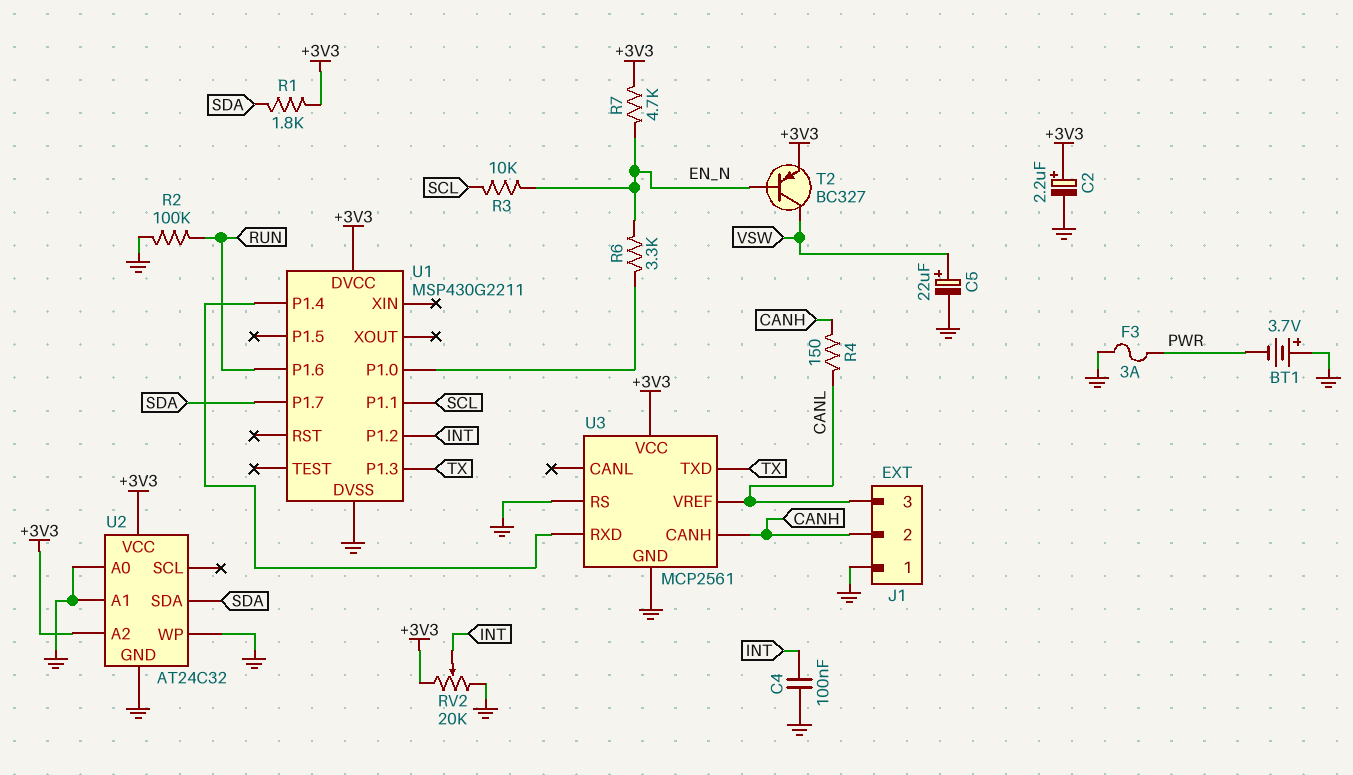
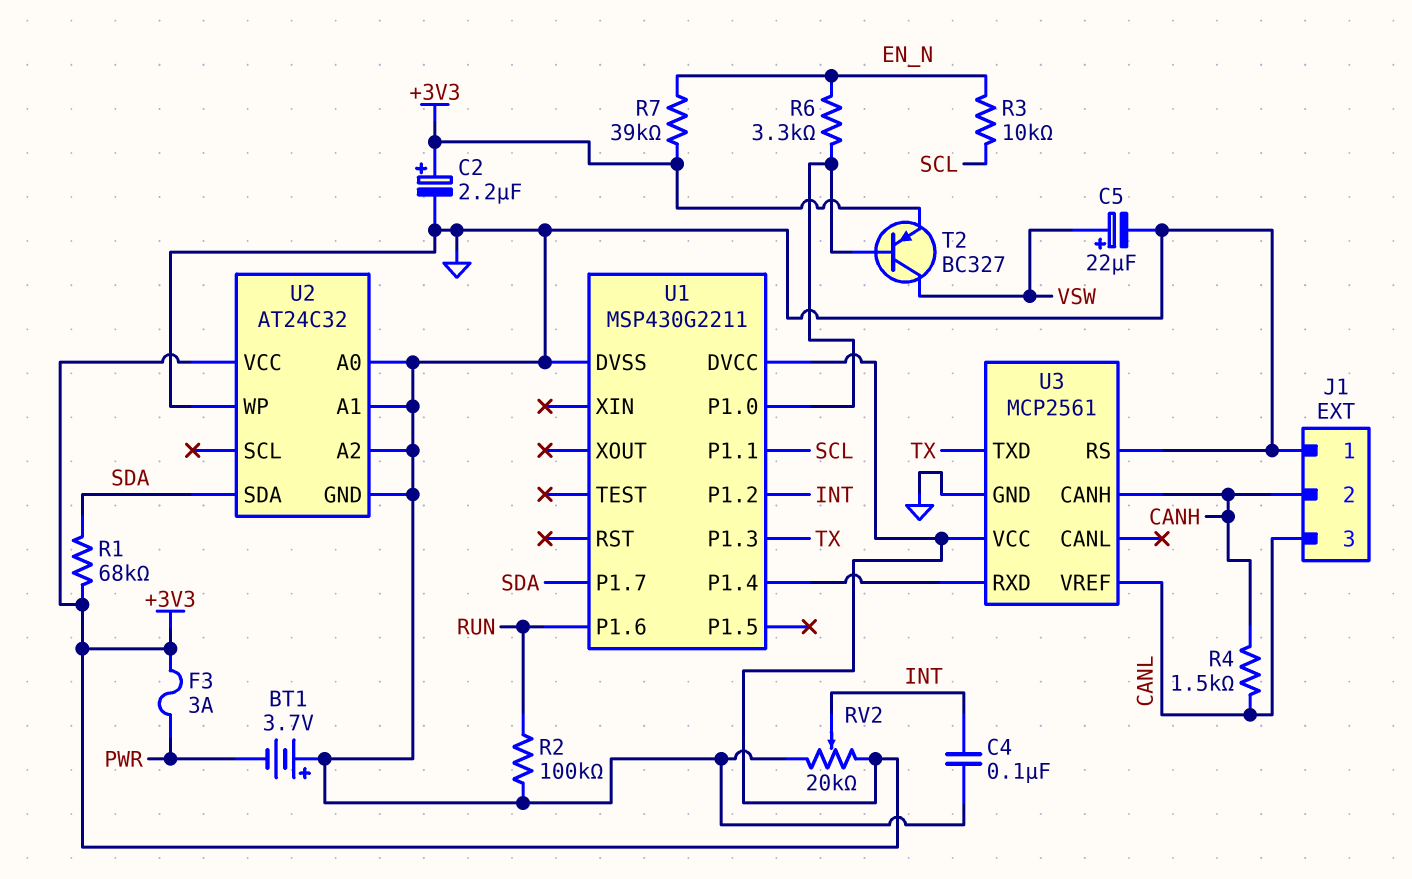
F3: 3A (GND, PWR) -> 3A (+3V3, PWR)
R1: 1.8k (+3V3, SDA) -> 68k (+3V3, SDA)
R4: 150 (CANH, CANL) -> 1.5k (CANH, CANL)
R7: 4.7k (+3V3, EN_N) -> 39k (+3V3, EN_N)
T2: PNP BC327 (B EN_N, C VSW, E +3V3) -> PNP BC327 (B U1/P1.0, C VSW, E +3V3)
U2 pin A2: +3V3 -> GND

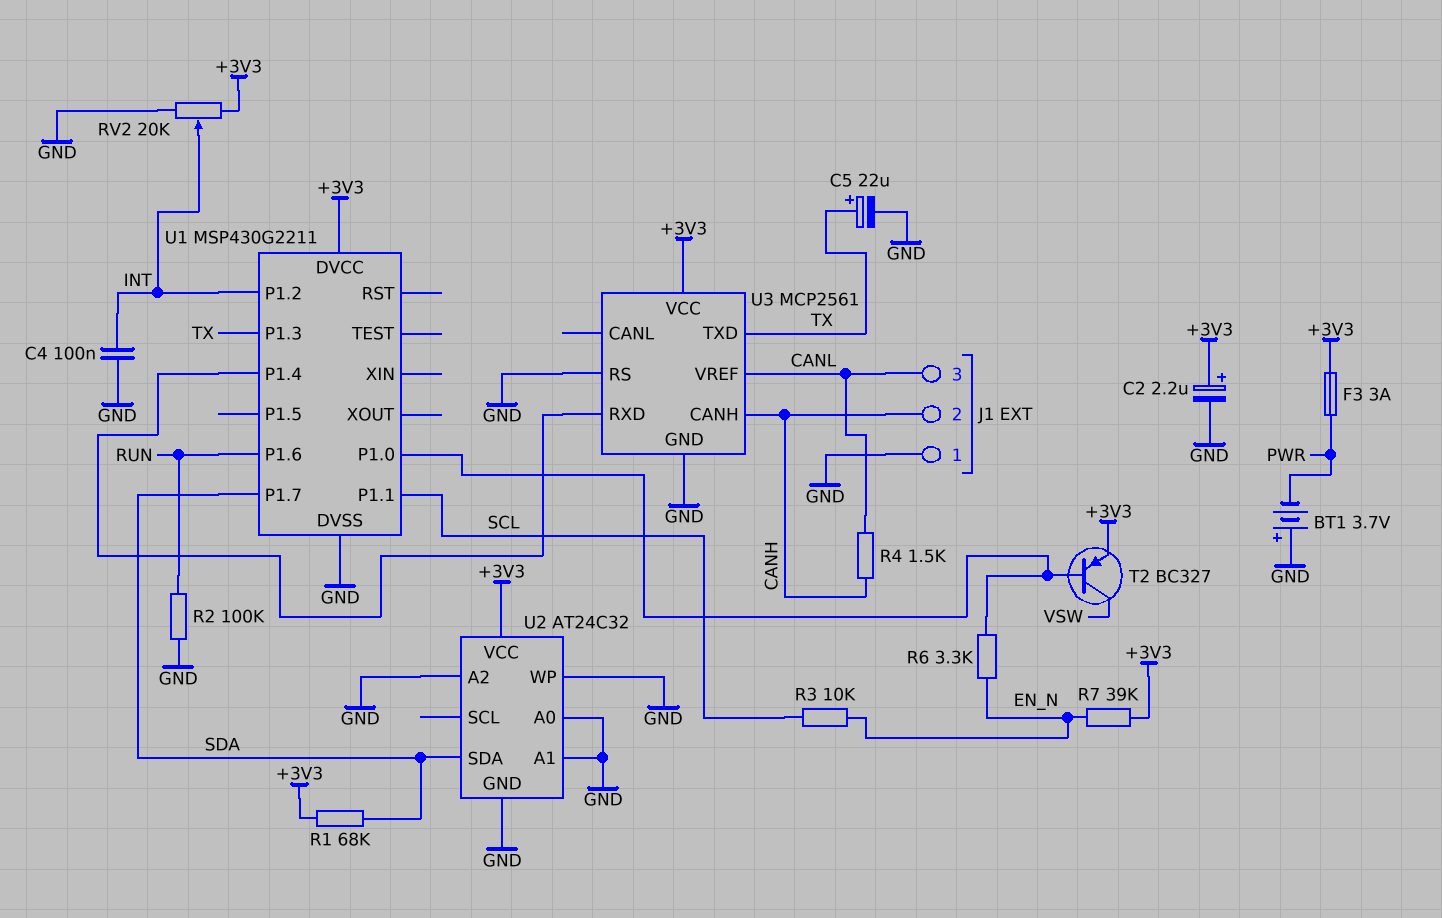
C5: 22uF (plus VSW, minus GND) -> 22uF (plus TX, minus GND)

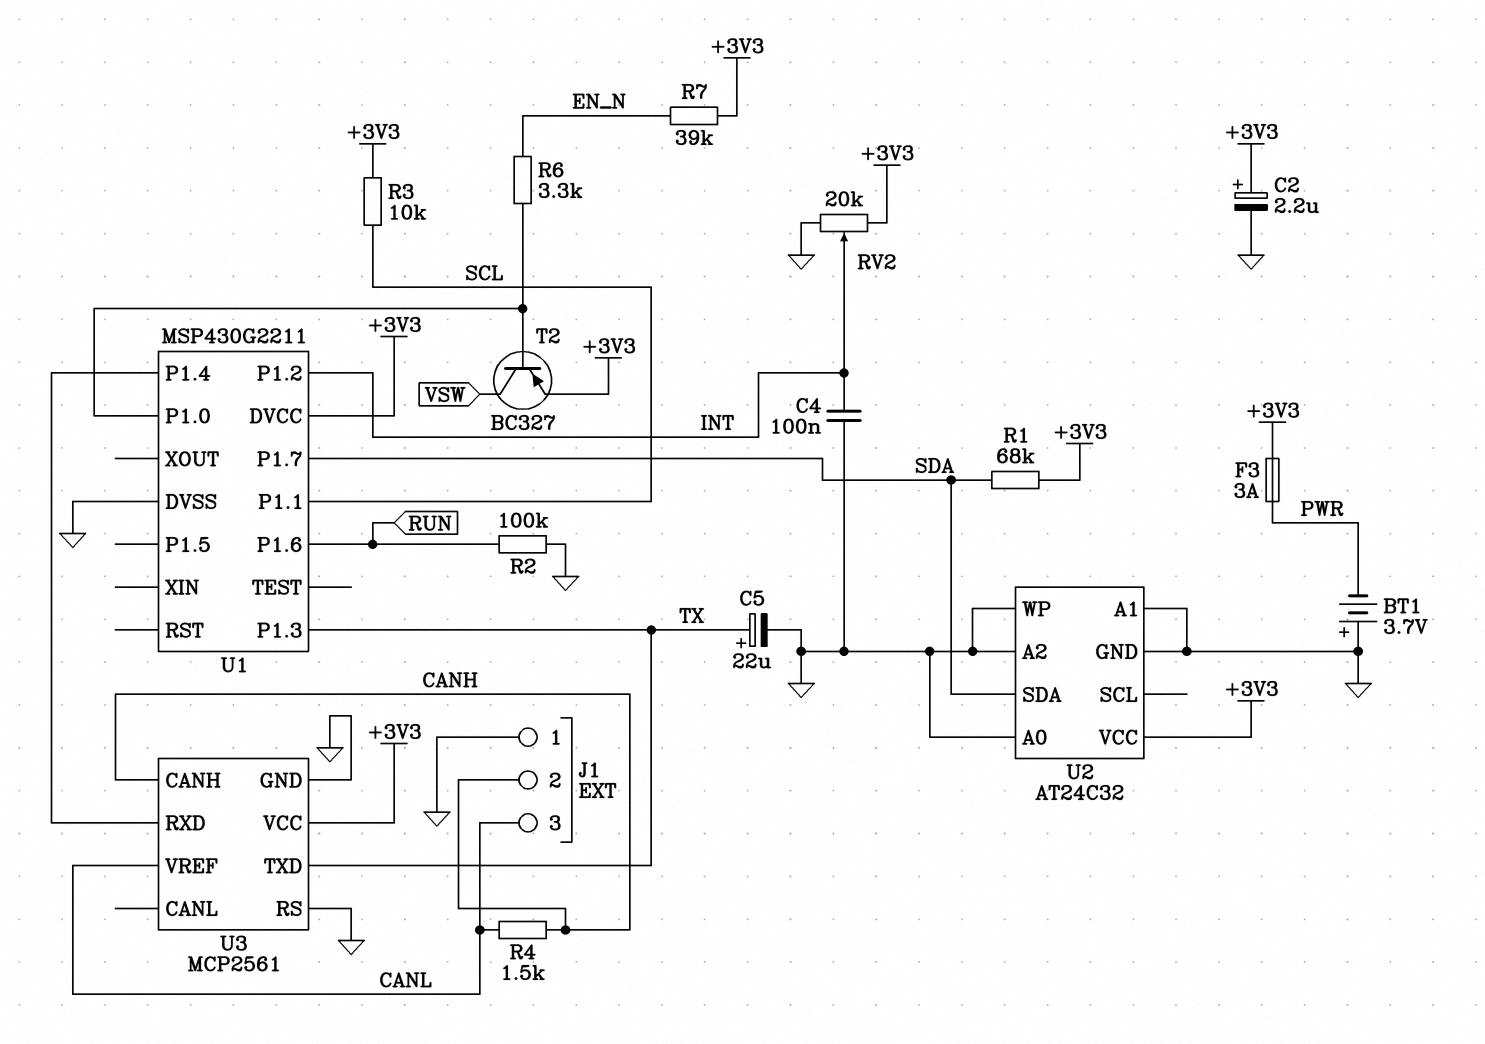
R3: 10k (EN_N, SCL) -> 10k (+3V3, SCL)

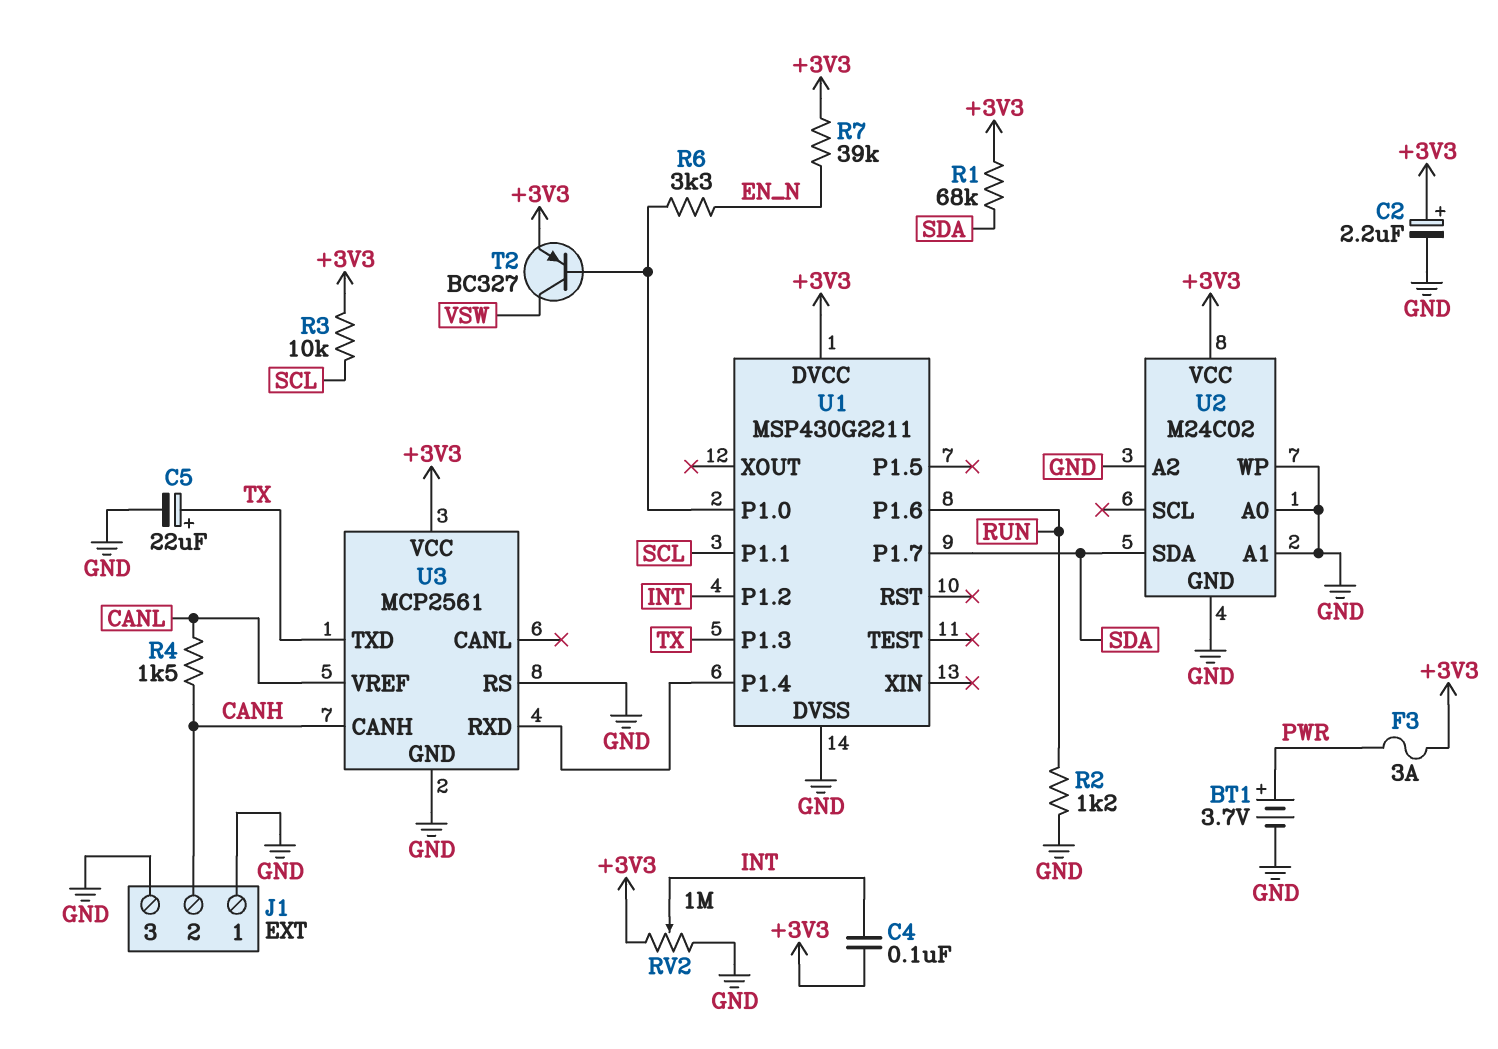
BT1: 3.7V (plus GND, minus PWR) -> 3.7V (plus PWR, minus GND)
C4: 100nF (GND, INT) -> 100nF (+3V3, INT)
J1 pin 3: CANL -> GND
R2: 100k (GND, RUN) -> 1.2k (GND, RUN)
RV2: 20k (+3V3, GND, wiper INT) -> 1M (+3V3, GND, wiper INT)
U2: AT24C32 -> M24C02

